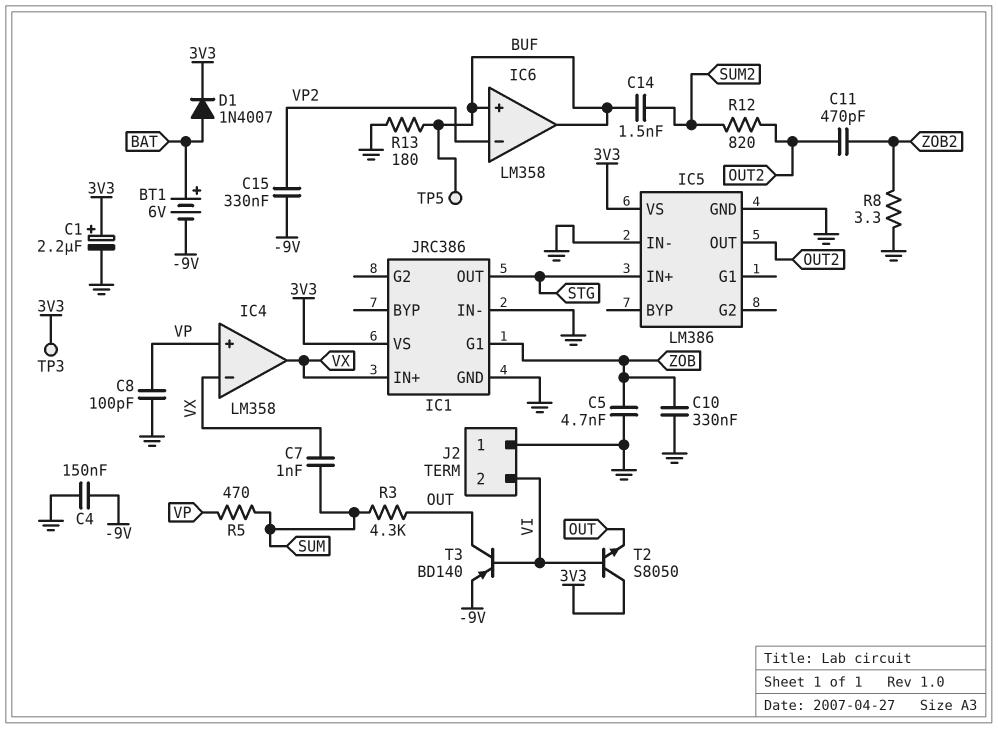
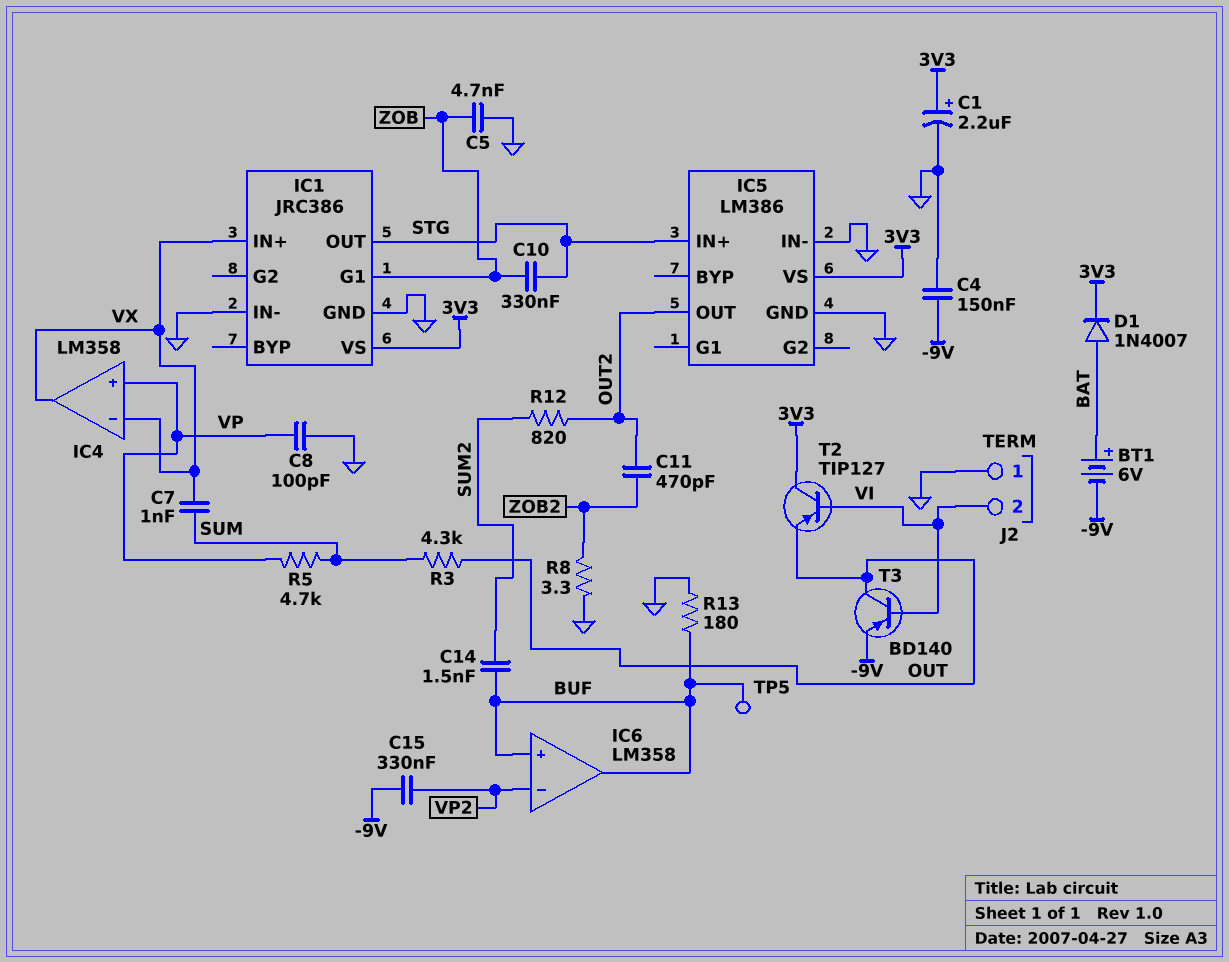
C10: 330nF (GND, ZOB) -> 330nF (STG, ZOB)
R5: 470 (SUM, VP) -> 4.7k (SUM, VP)
T2: NPN S8050 (B VI, C 3V3, E OUT) -> PNP TIP127 (B VI, C 3V3, E OUT)
TP3: test point (3V3) -> none

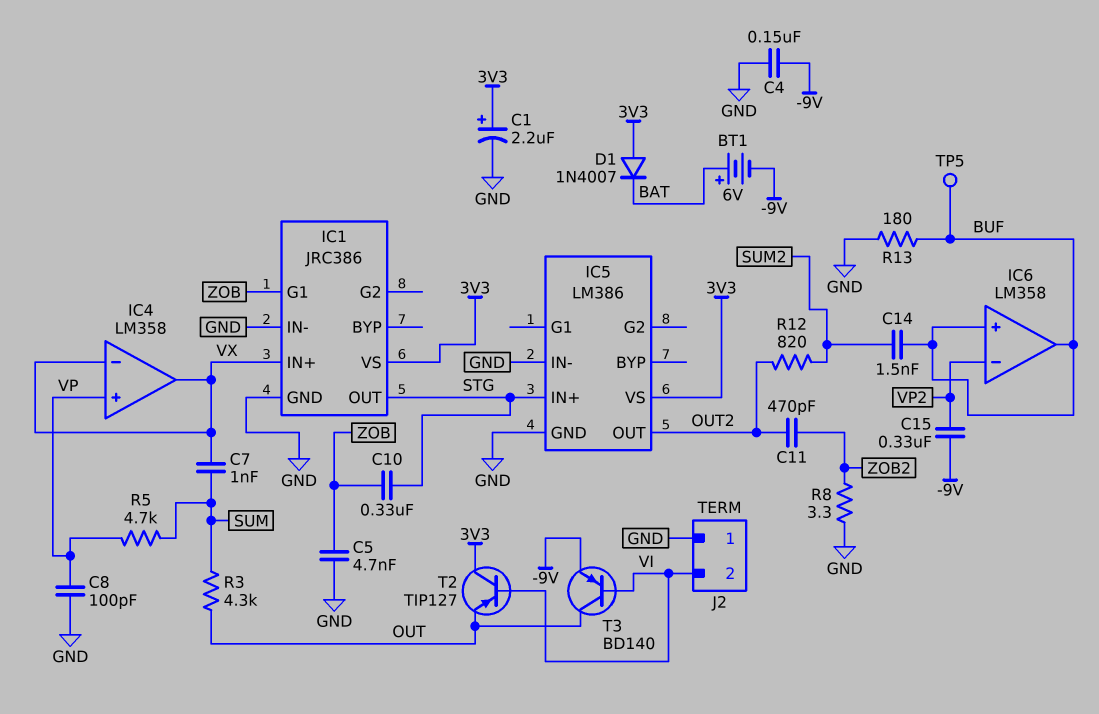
D1: diode 1N4007 (A BAT, K 3V3) -> diode 1N4007 (A 3V3, K BAT)

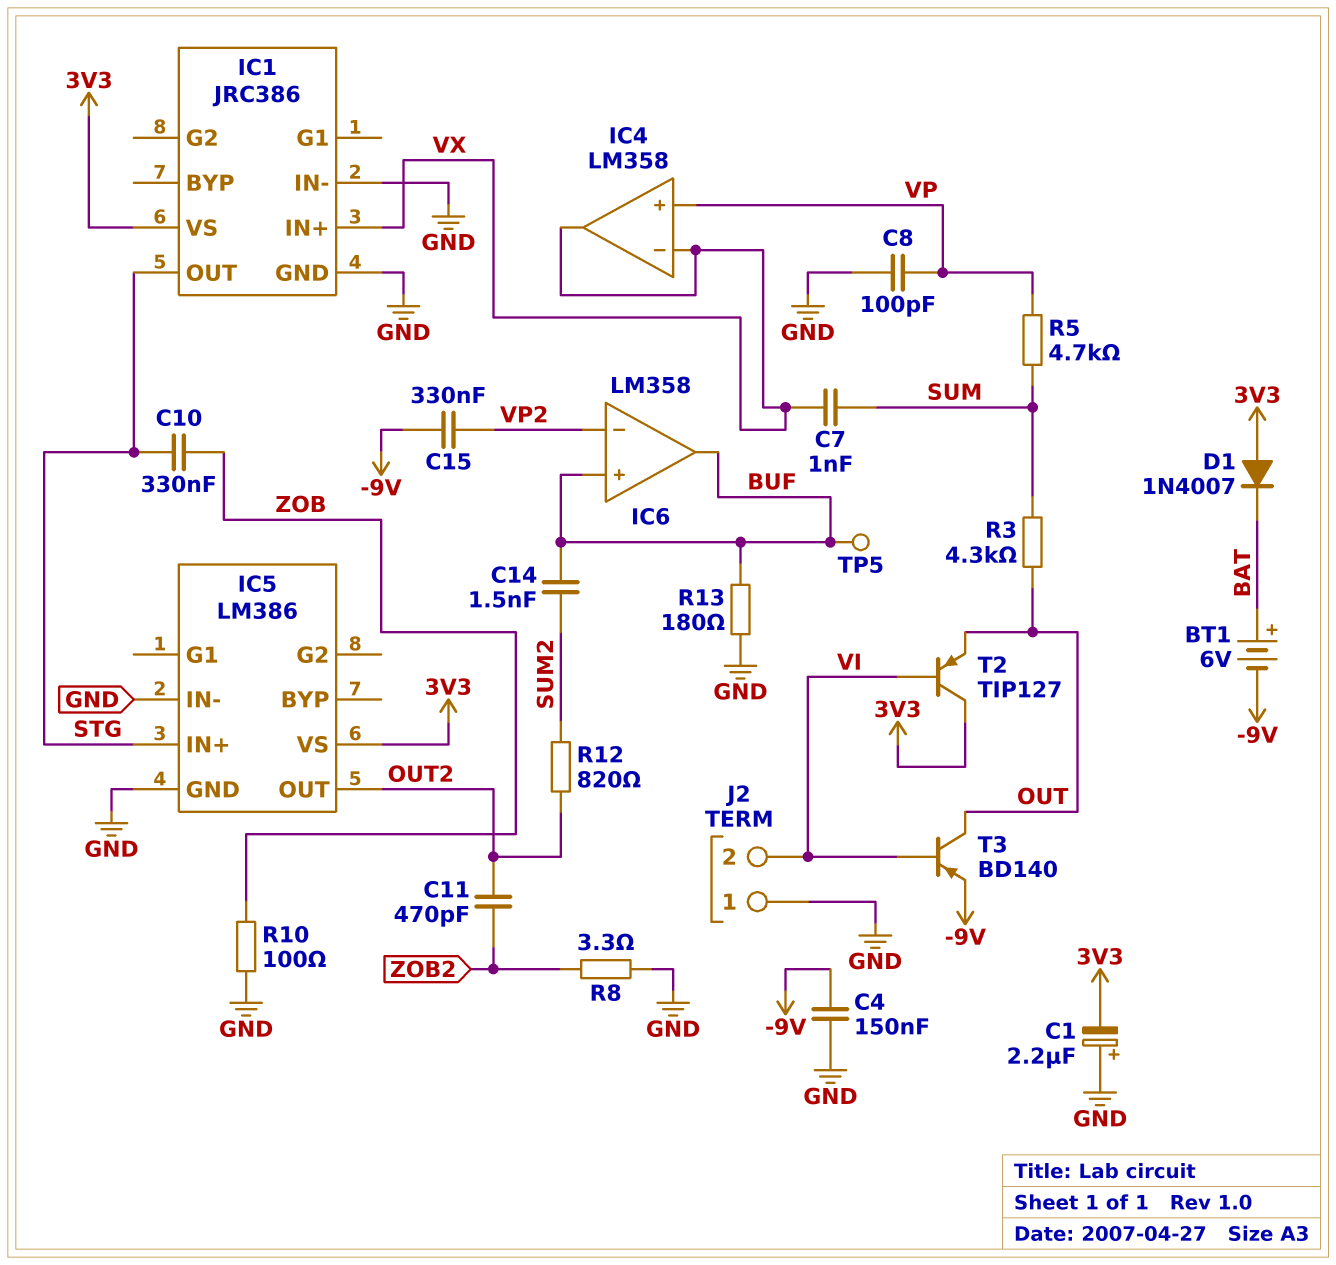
C1: 2.2uF (plus 3V3, minus GND) -> 2.2uF (plus GND, minus 3V3)
C5: 4.7nF (GND, ZOB) -> none
IC1 pin G1: ZOB -> none
R10: none -> 100 (GND, ZOB)

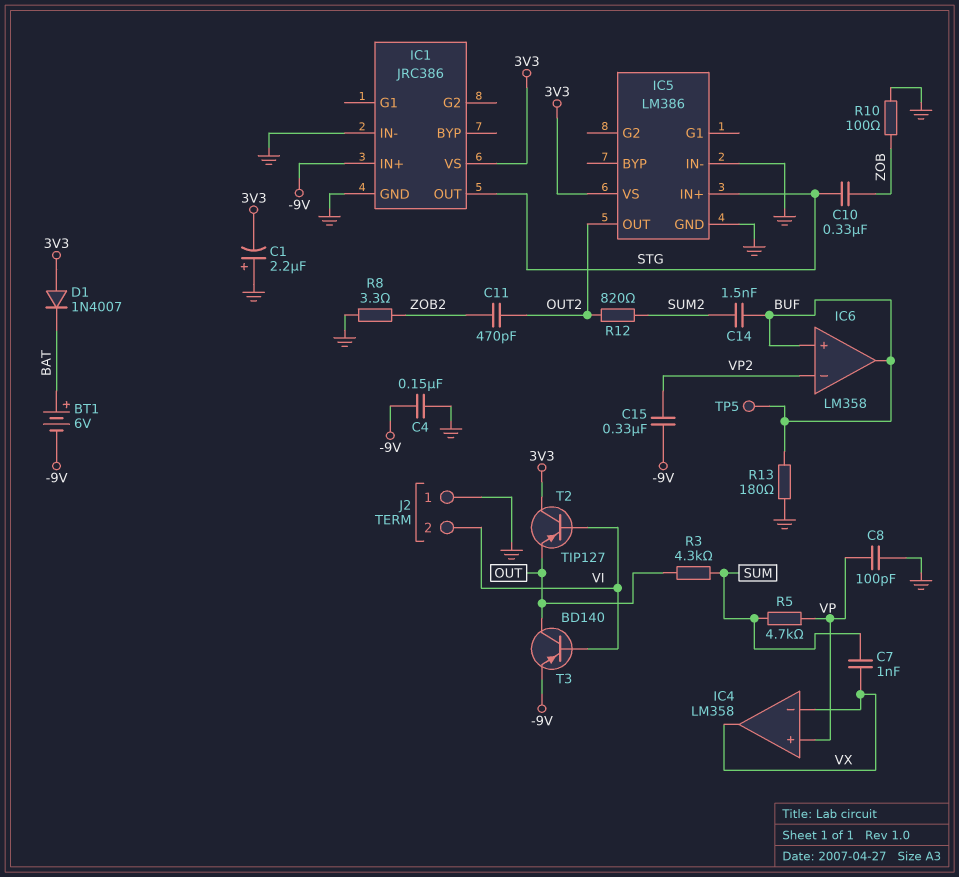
IC1 pin IN+: VX -> -9V

